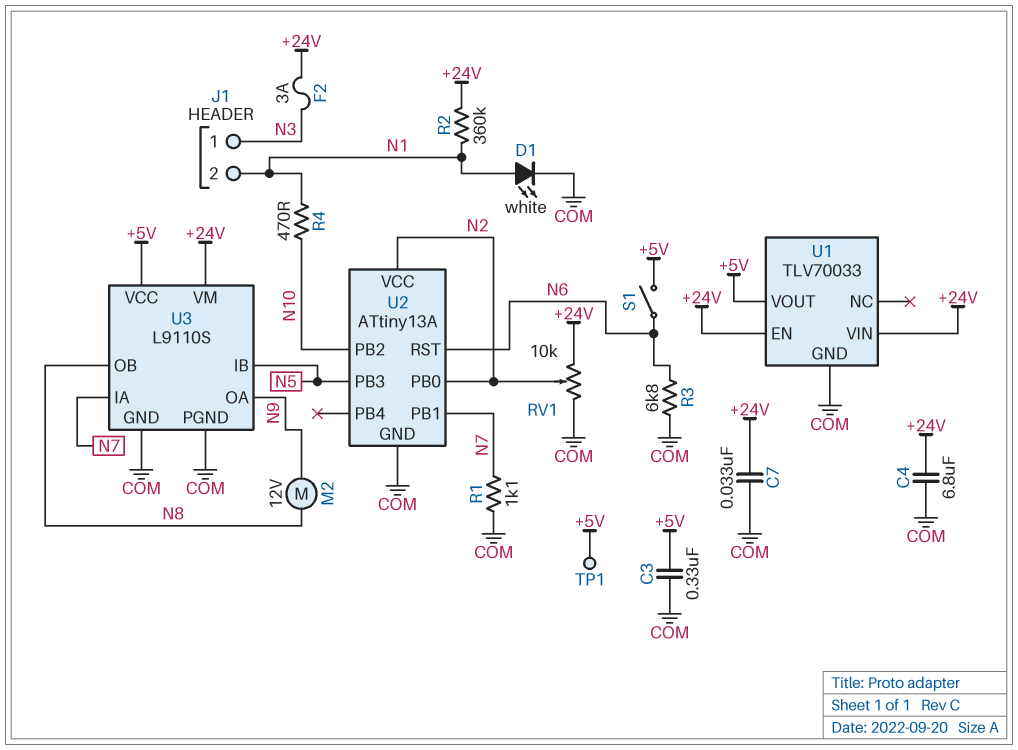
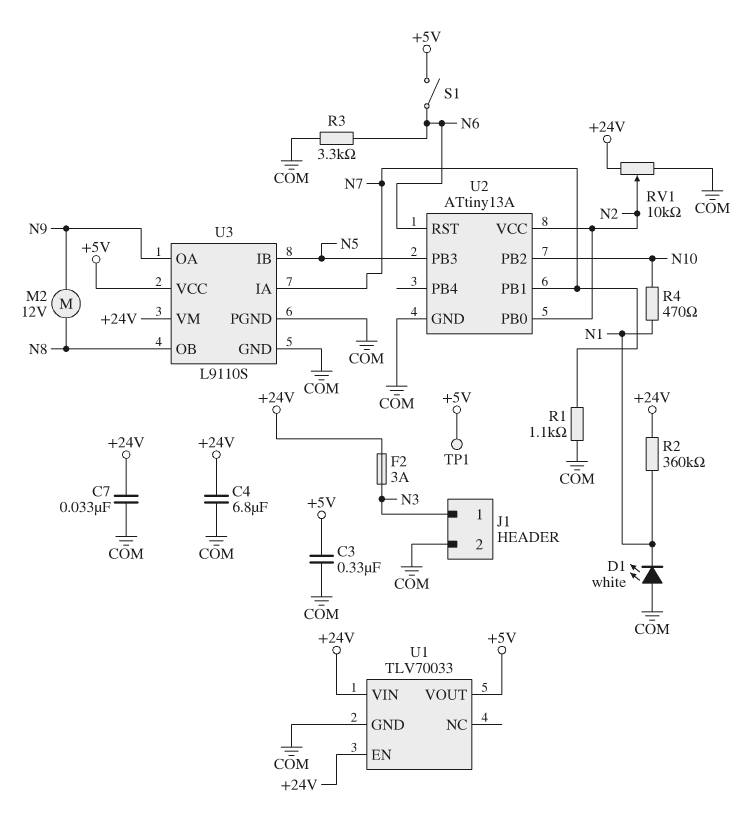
D1: LED white (A N1, K COM) -> LED white (A COM, K N1)
J1 pin 2: N1 -> COM
R3: 6.8k (COM, N6) -> 3.3k (COM, N6)

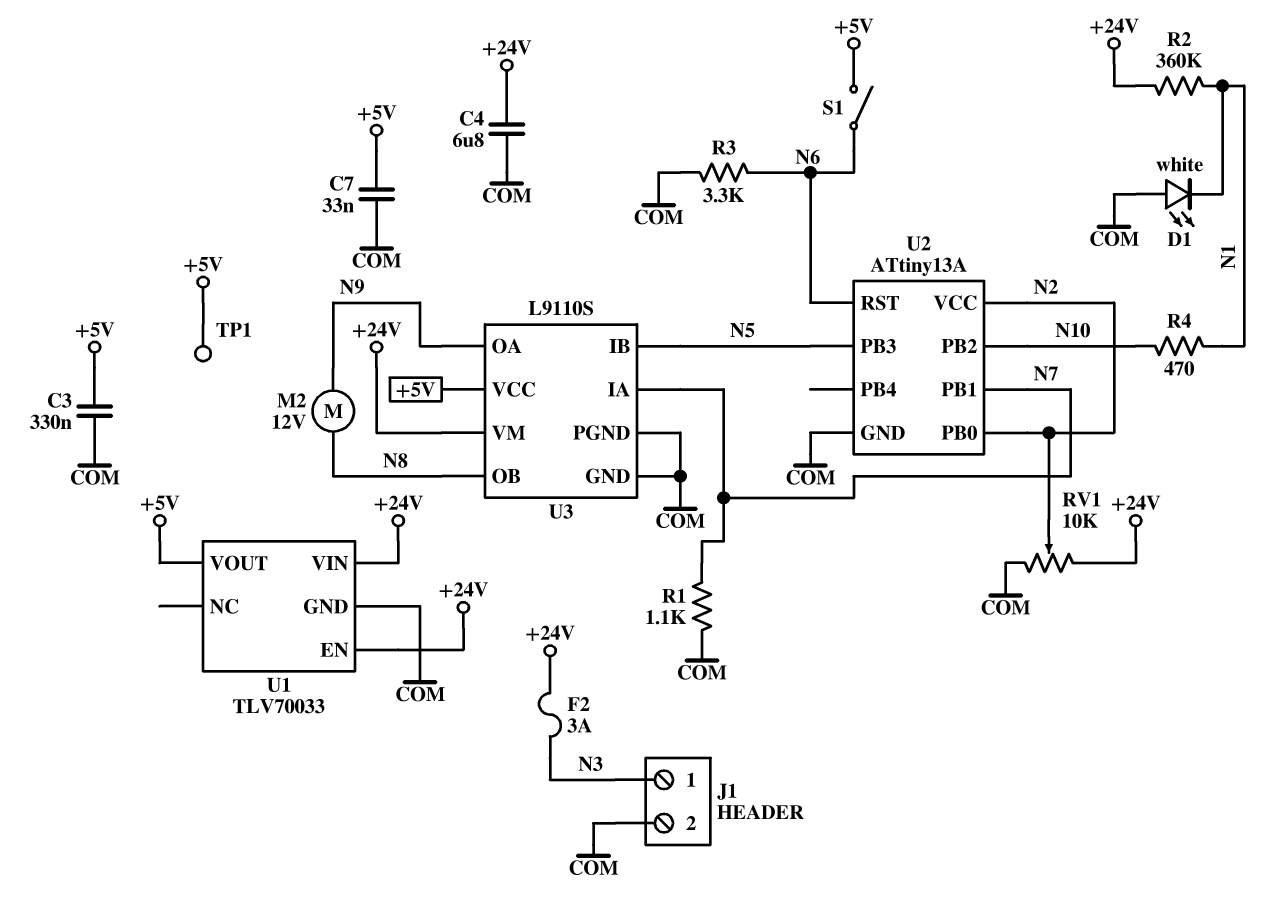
C7: 33nF (+24V, COM) -> 33nF (+5V, COM)

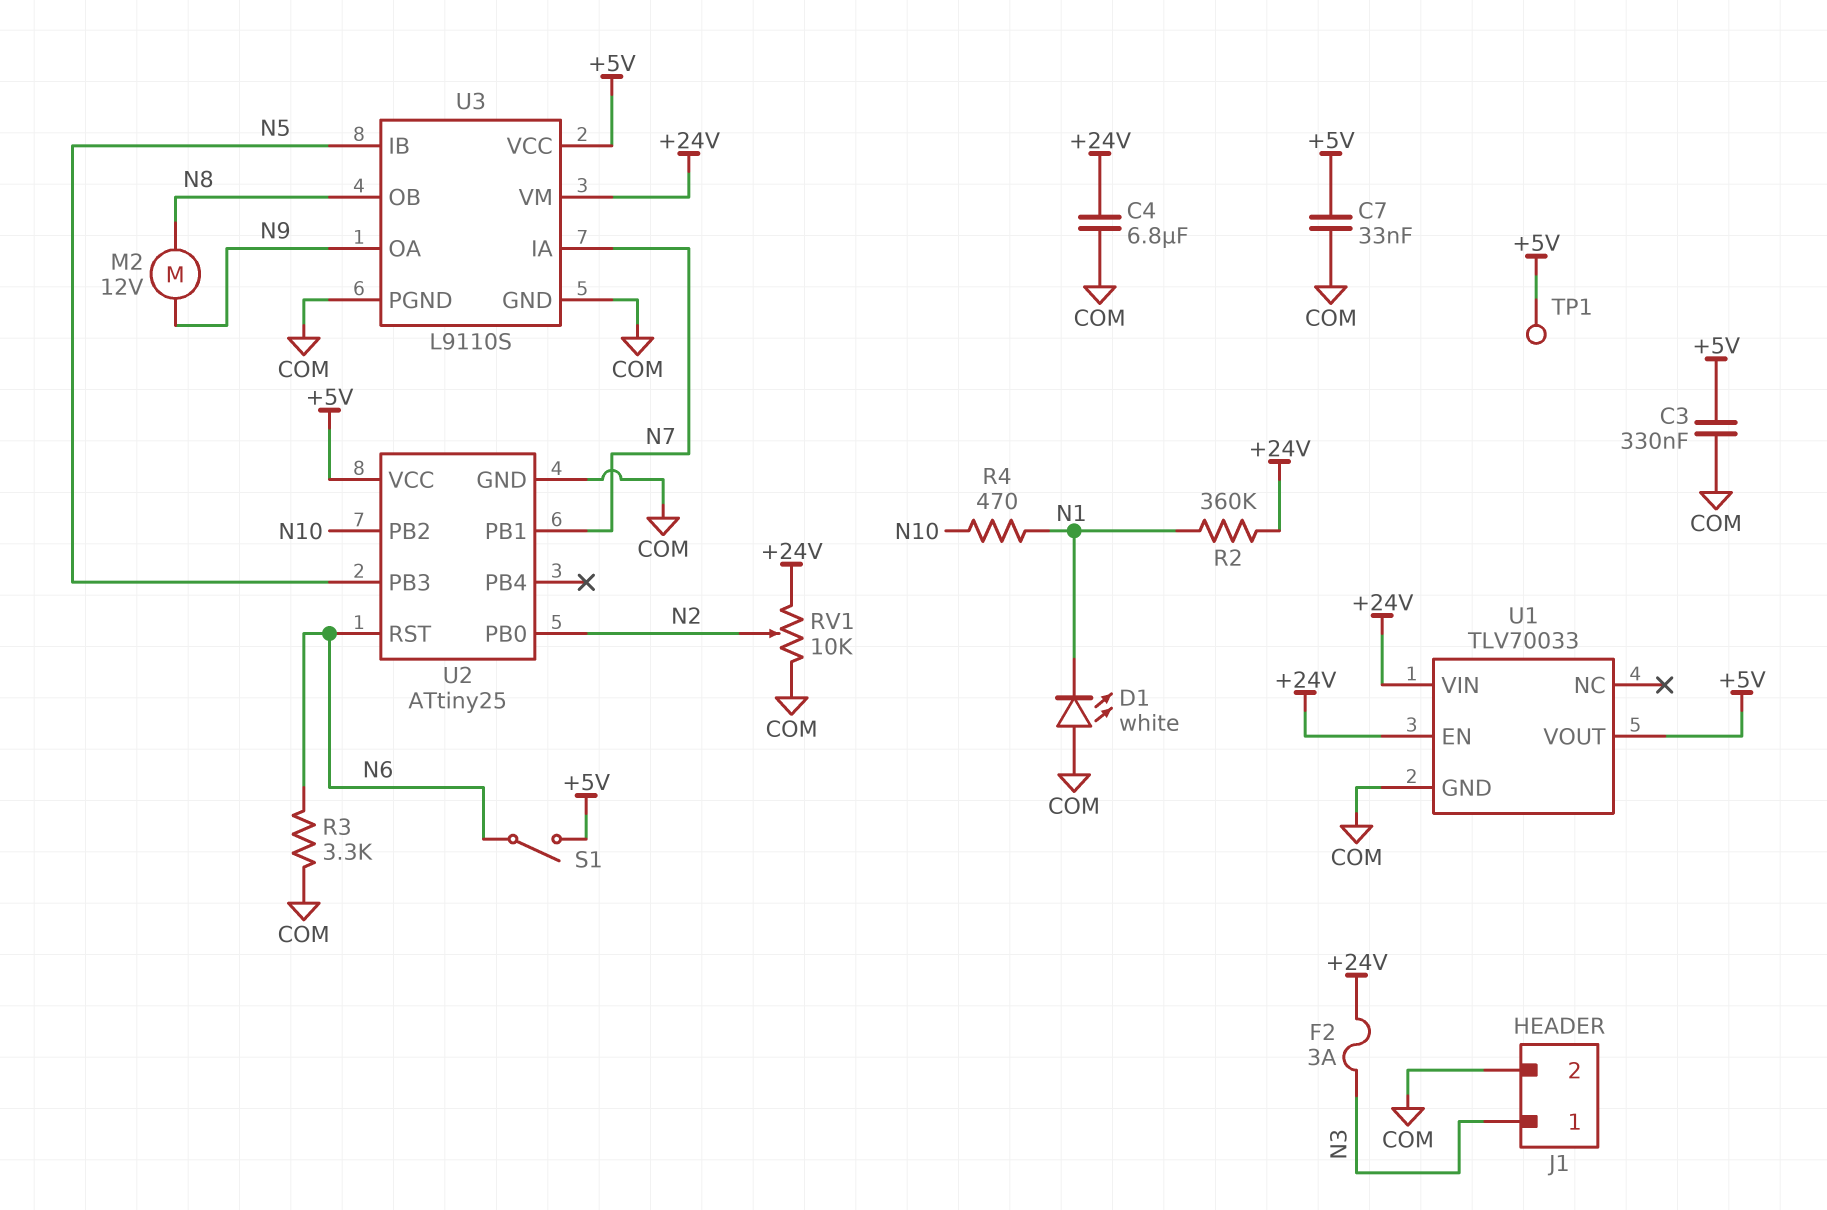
R1: 1.1k (COM, N7) -> none
U2: ATtiny13A -> ATtiny25
U2 pin VCC: N2 -> +5V

